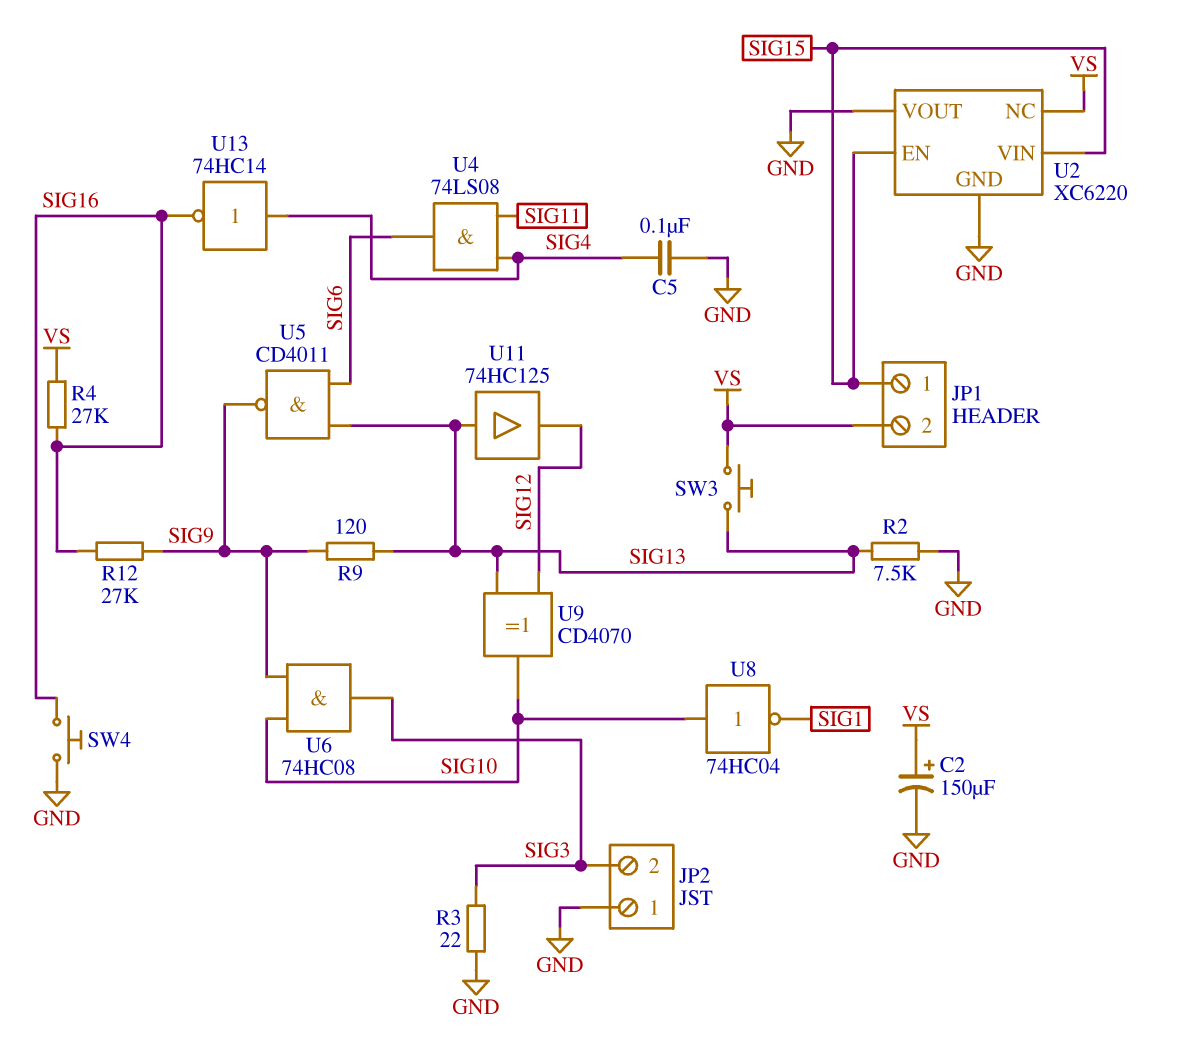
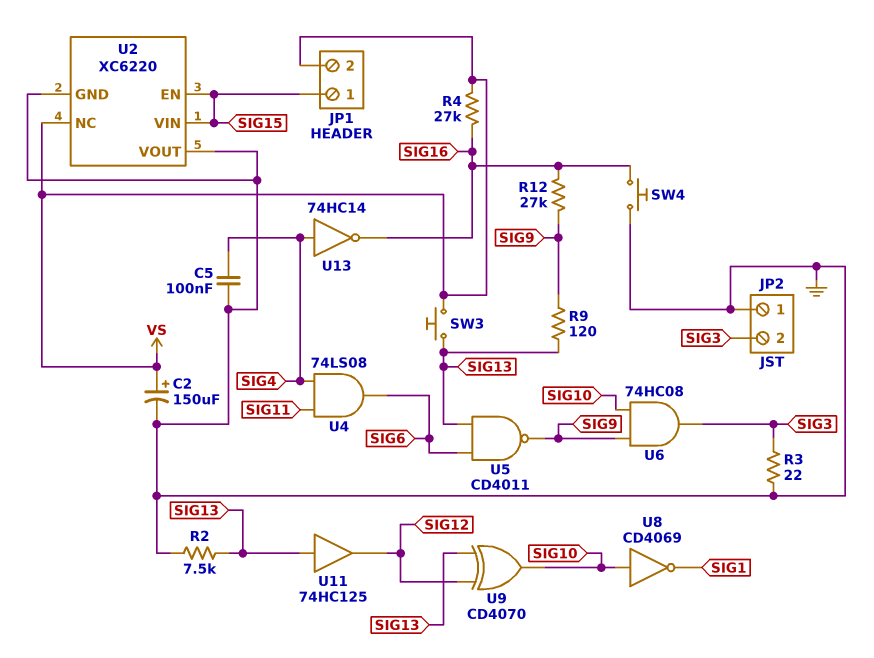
U8: NOT 74HC04 (in SIG10, out SIG1) -> NOT CD4069 (in SIG10, out SIG1)

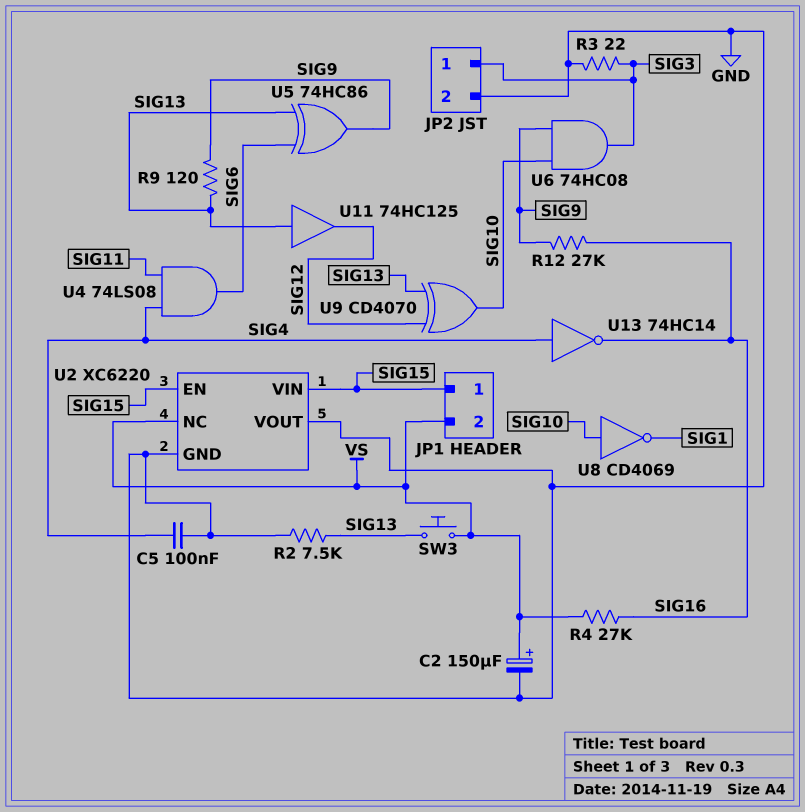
JP2 pin 1: GND -> SIG3
JP2 pin 2: SIG3 -> GND
SW4: button (GND, SIG16) -> none
U5: NAND CD4011 (in SIG6, in SIG13, out SIG9) -> XOR 74HC86 (in SIG6, in SIG13, out SIG9)

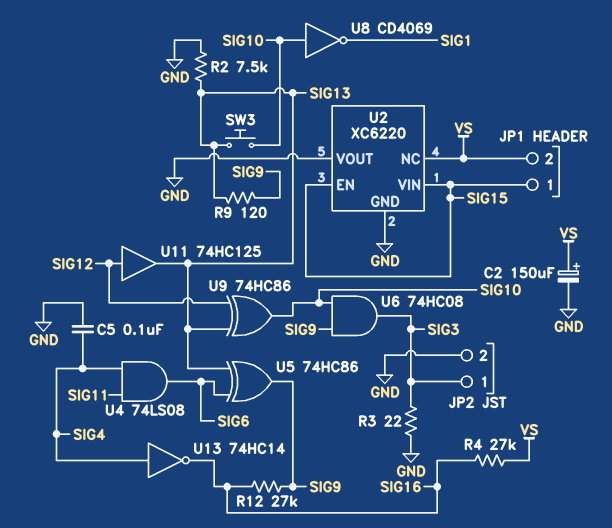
SW3: button (SIG13, VS) -> button (SIG10, SIG13)
U9: XOR CD4070 (in SIG12, in SIG13, out SIG10) -> XOR 74HC86 (in SIG12, in SIG13, out SIG10)
U11: buffer 74HC125 (in SIG13, out SIG12) -> buffer 74HC125 (in SIG12, out SIG13)

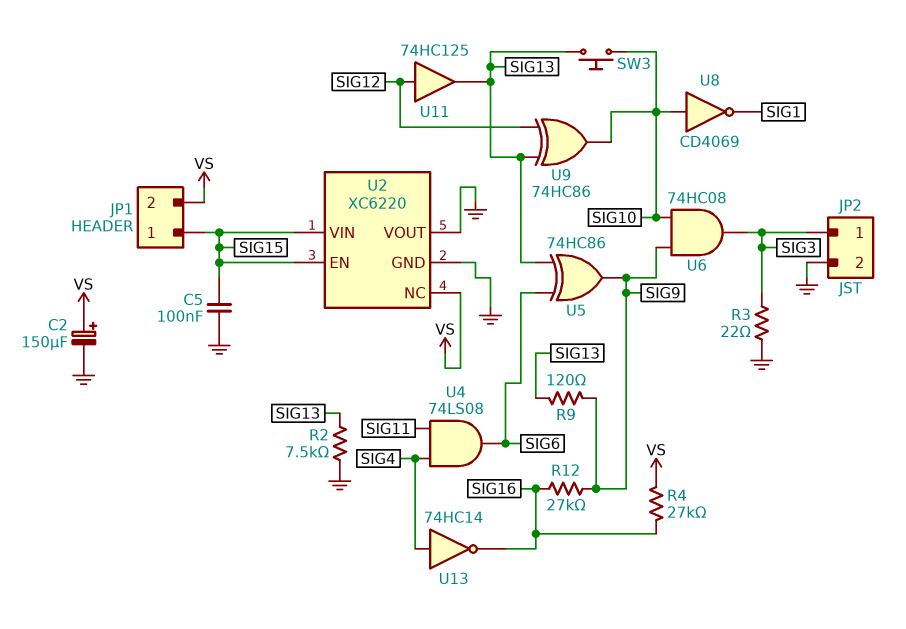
C5: 100nF (GND, SIG4) -> 100nF (GND, SIG15)

